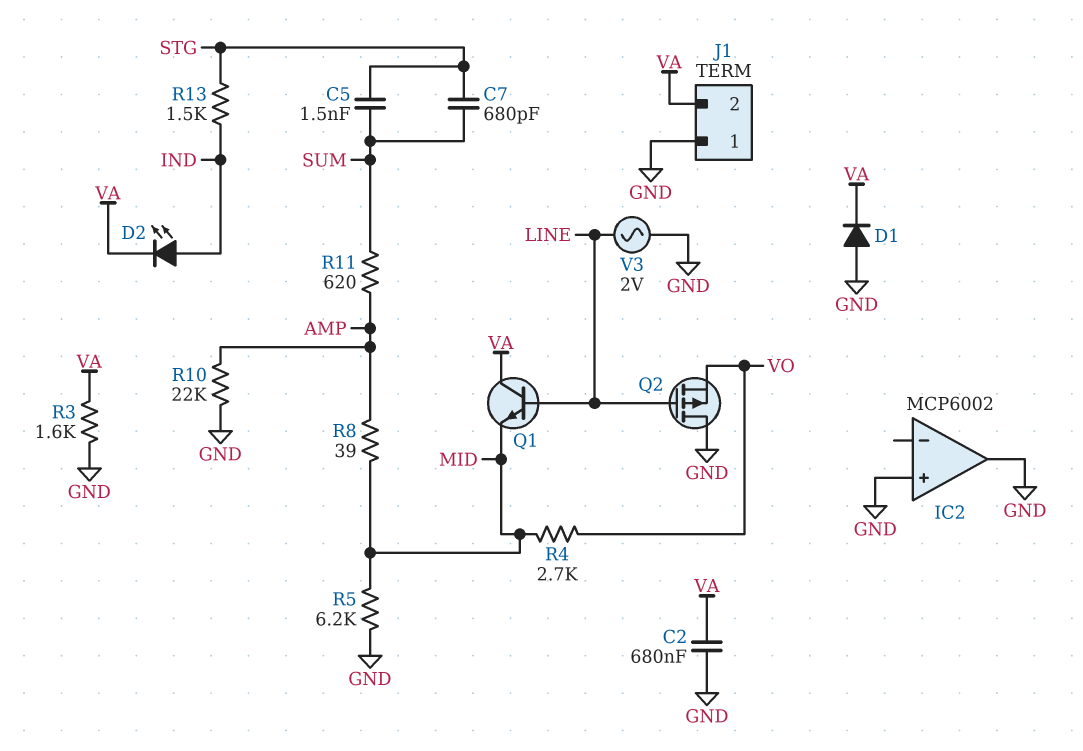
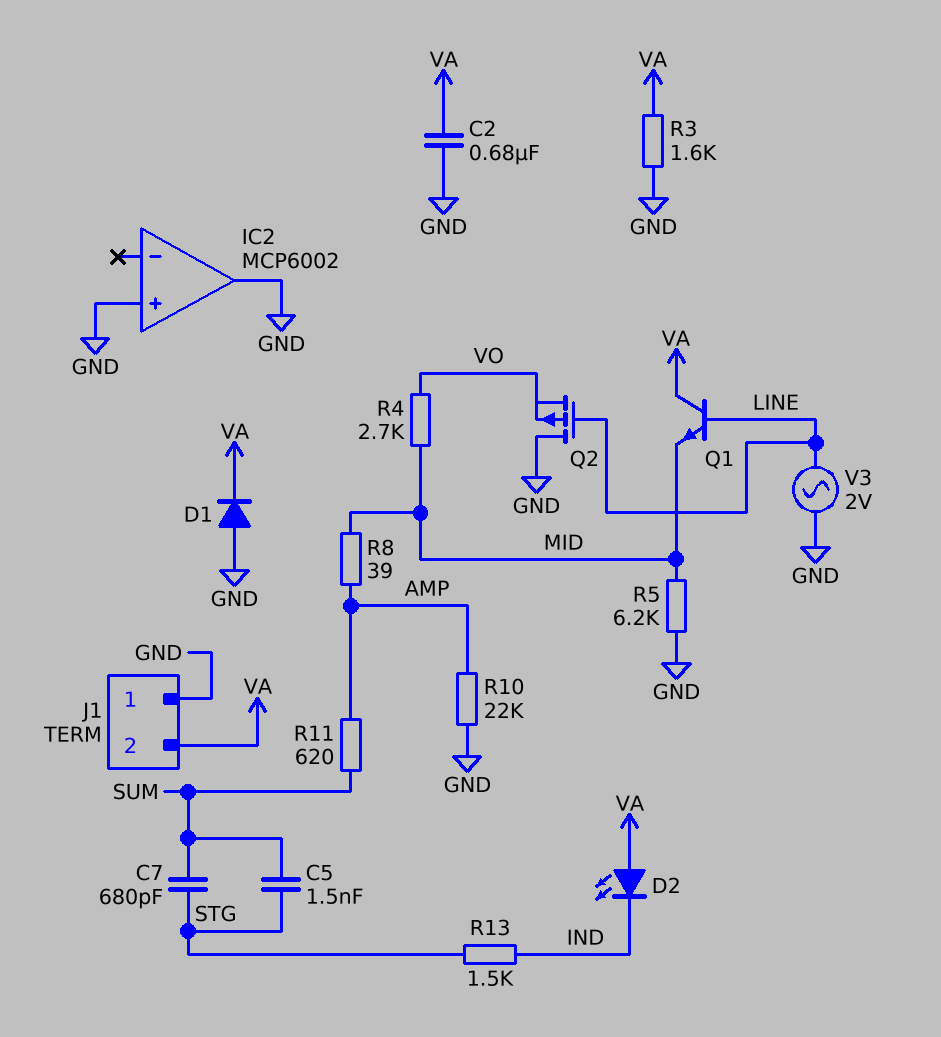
D2: LED (A IND, K VA) -> LED (A VA, K IND)

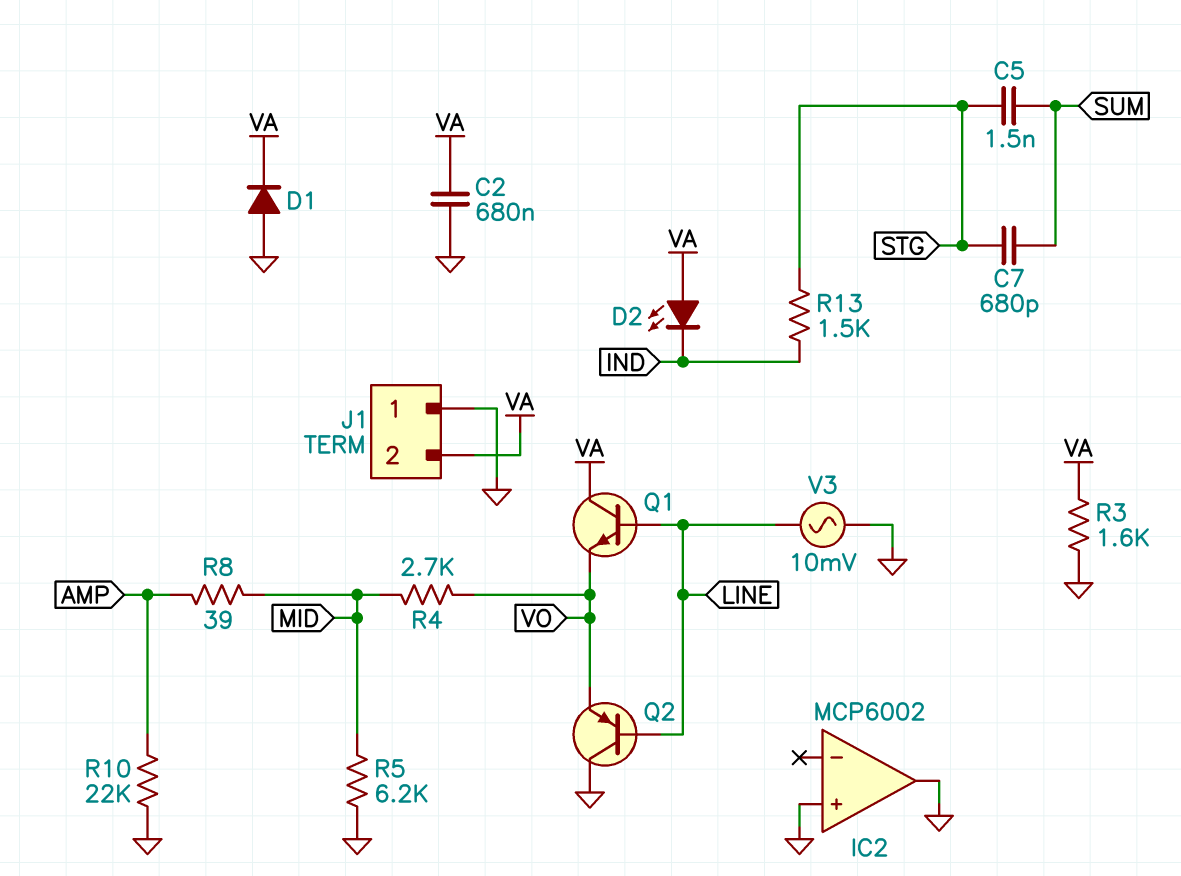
Q1: NPN (B LINE, C VA, E MID) -> NPN (B LINE, C VA, E VO)
Q2: PMOS (G LINE, D GND, S VO) -> PNP (B LINE, C GND, E VO)
R11: 620 (AMP, SUM) -> none
V3: AC 2V (GND, LINE) -> AC 10mV (GND, LINE)

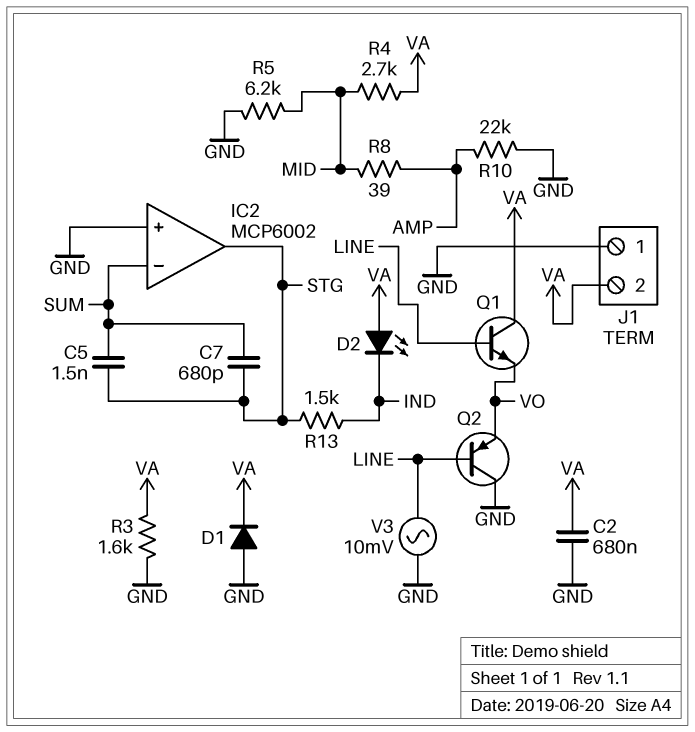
IC2 pin in-: none -> SUM
IC2 pin out: GND -> STG
R4: 2.7k (MID, VO) -> 2.7k (MID, VA)

